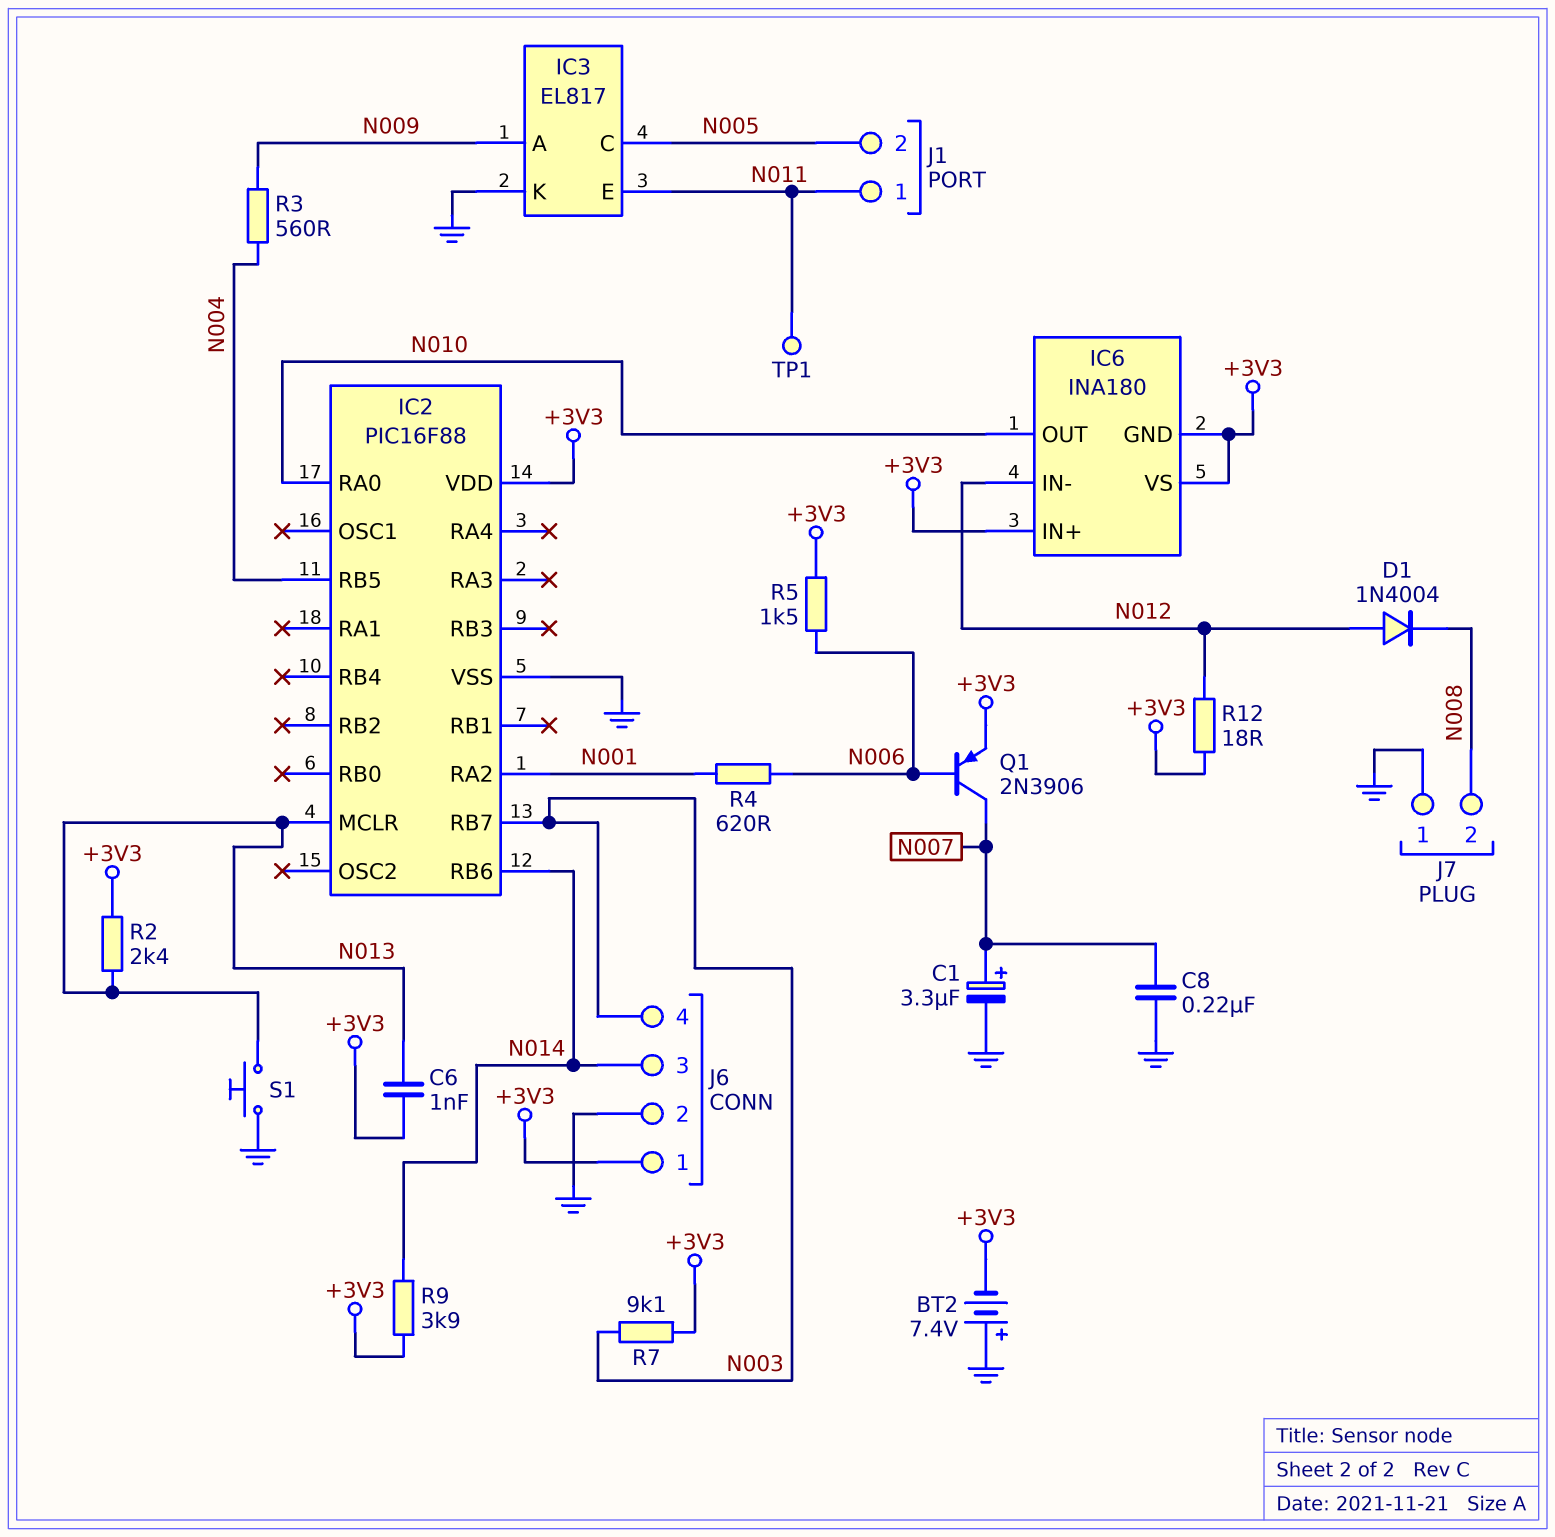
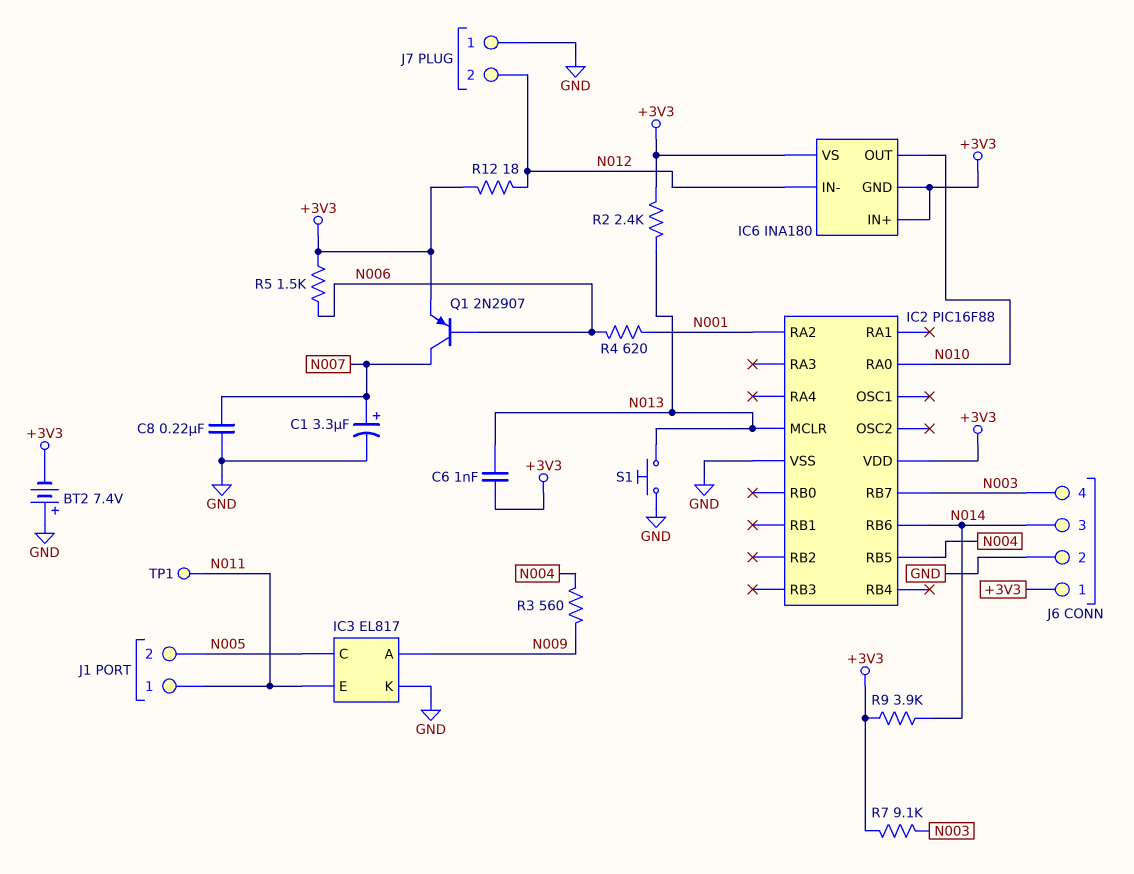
D1: diode 1N4004 (A N012, K N008) -> none
J7 pin 2: N008 -> N012
Q1: PNP 2N3906 (B N006, C N007, E +3V3) -> PNP 2N2907 (B N006, C N007, E +3V3)

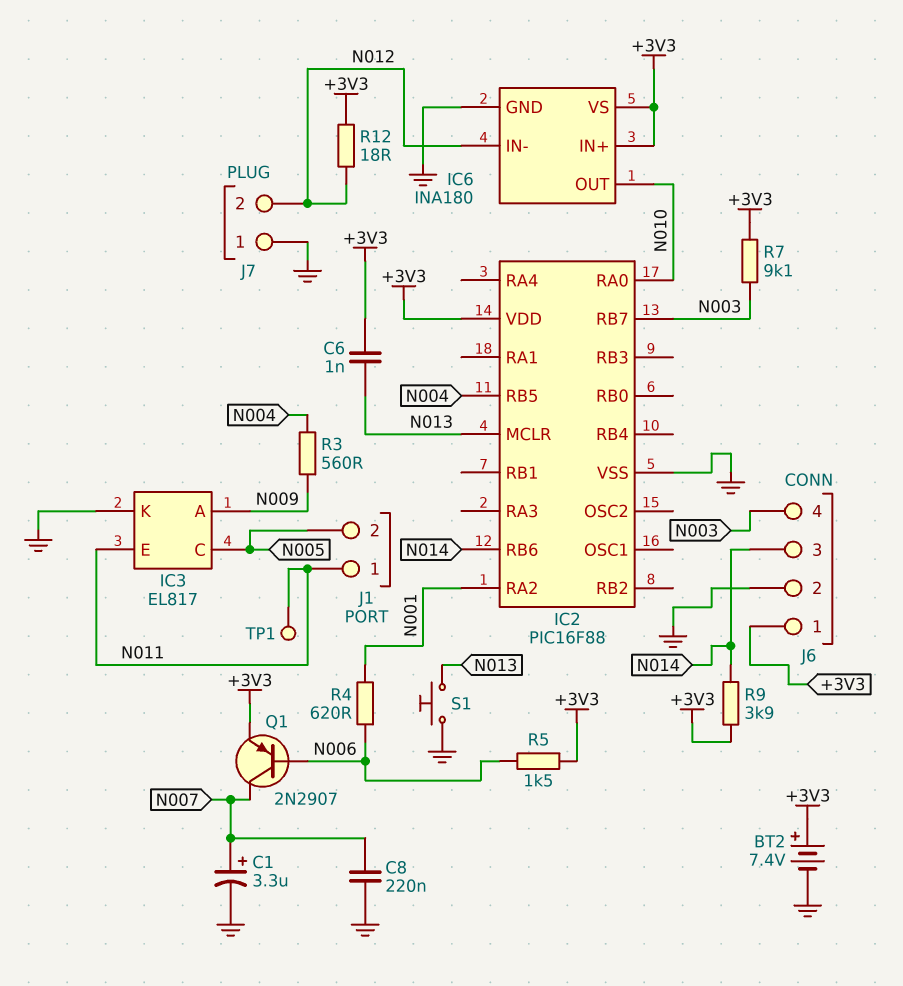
BT2: 7.4V (plus GND, minus +3V3) -> 7.4V (plus +3V3, minus GND)
IC6 pin GND: +3V3 -> GND
R2: 2.4k (+3V3, N013) -> none

